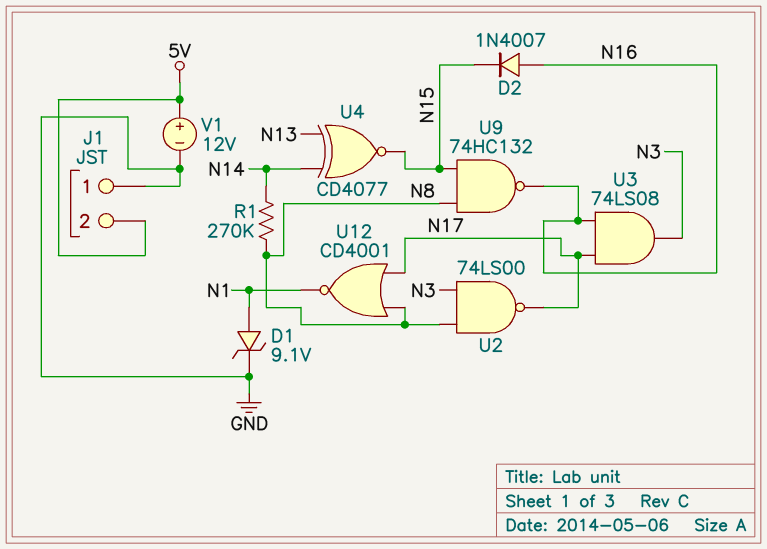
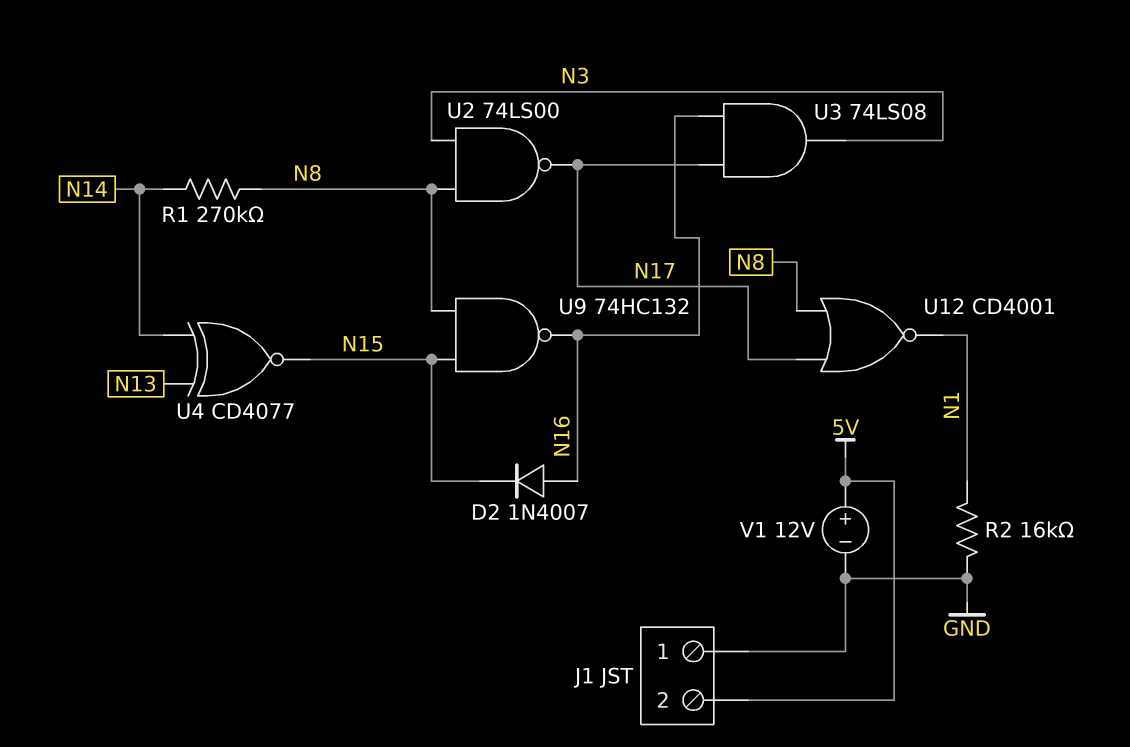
D1: zener 9.1V (A N1, K GND) -> none
R2: none -> 16k (GND, N1)

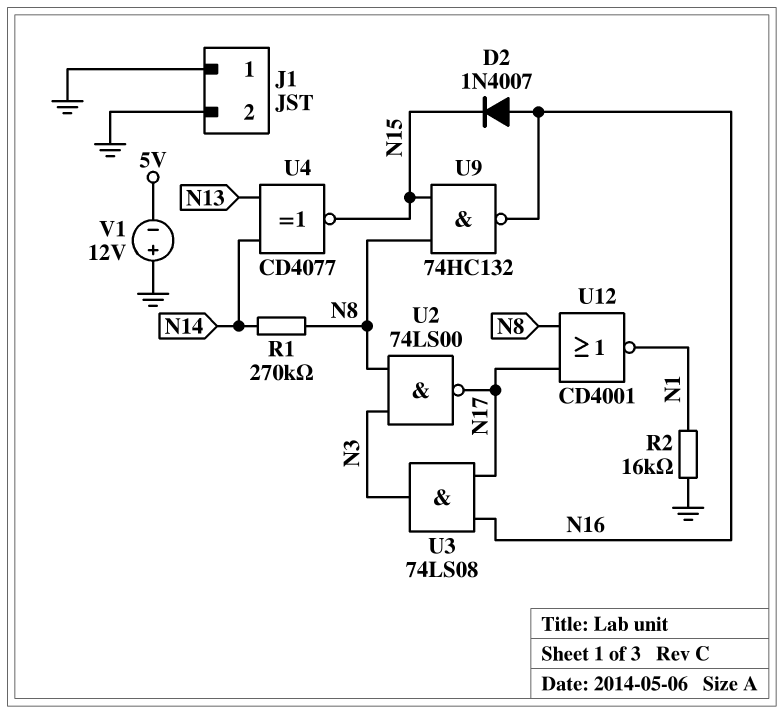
J1 pin 2: 5V -> GND
V1: 12V (plus 5V, minus GND) -> 12V (plus GND, minus 5V)

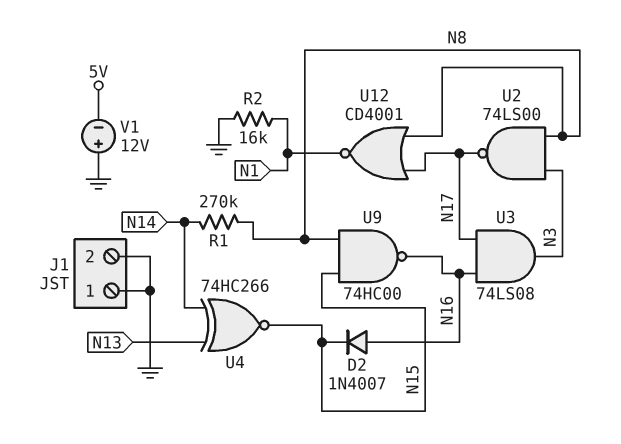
U4: XNOR CD4077 (in N13, in N14, out N15) -> XNOR 74HC266 (in N13, in N14, out N15)
U9: NAND 74HC132 (in N8, in N15, out N16) -> NAND 74HC00 (in N8, in N15, out N16)

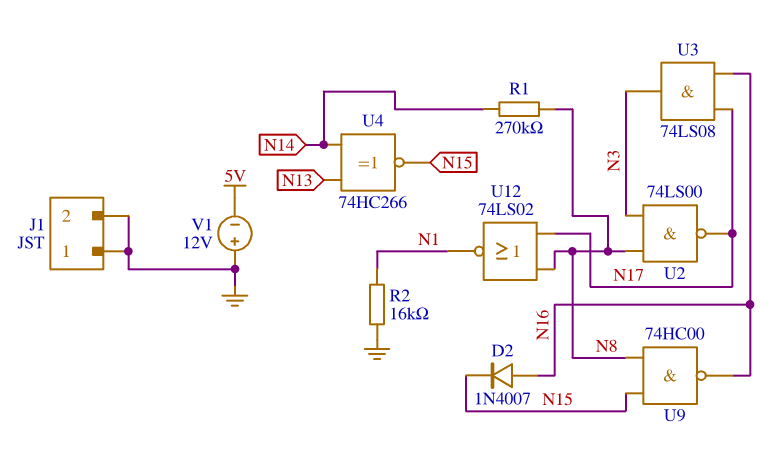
U12: NOR CD4001 (in N8, in N17, out N1) -> NOR 74LS02 (in N8, in N17, out N1)

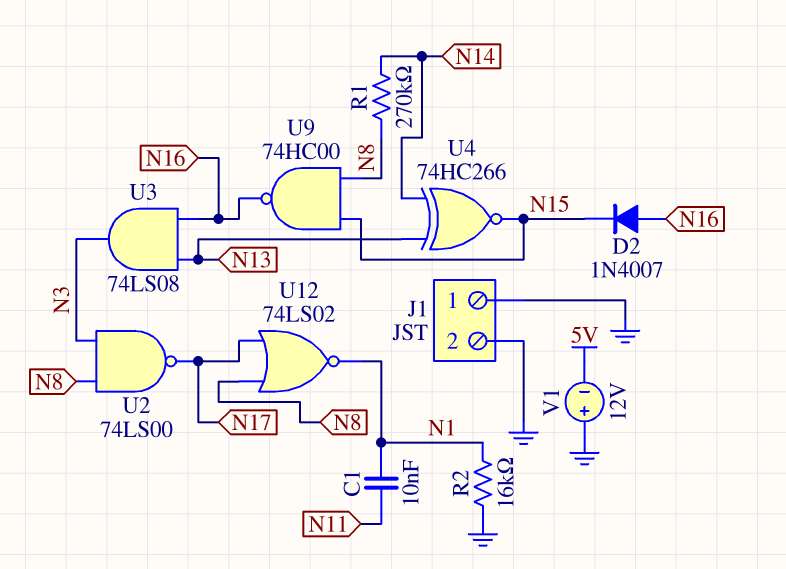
C1: none -> 10nF (N1, N11)
U3: AND 74LS08 (in N16, in N17, out N3) -> AND 74LS08 (in N13, in N16, out N3)

